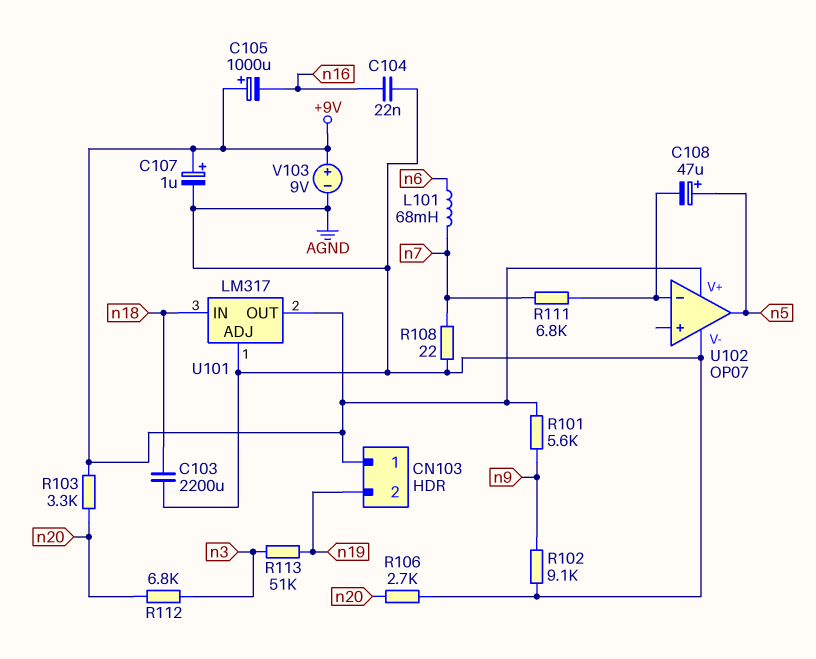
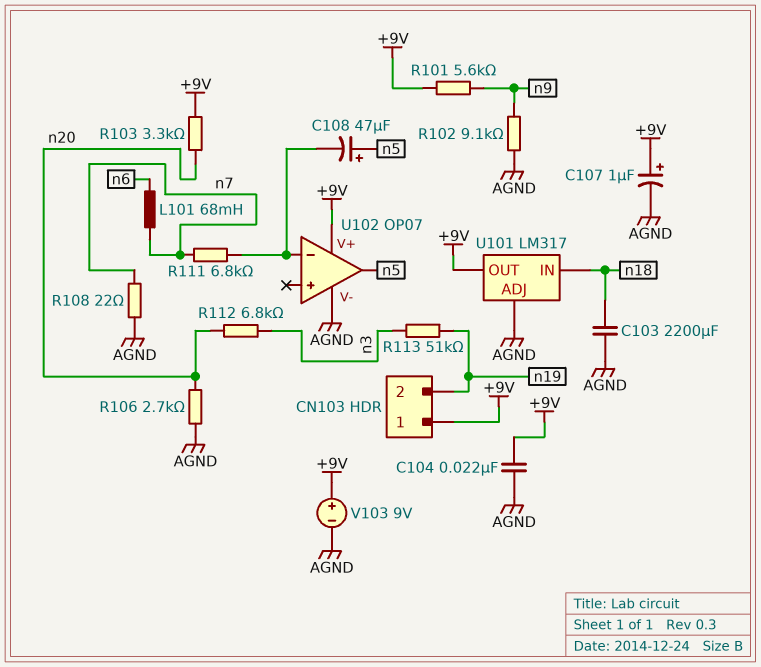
C104: 22nF (AGND, n16) -> 22nF (+9V, AGND)
C105: 1000uF (plus +9V, minus n16) -> none

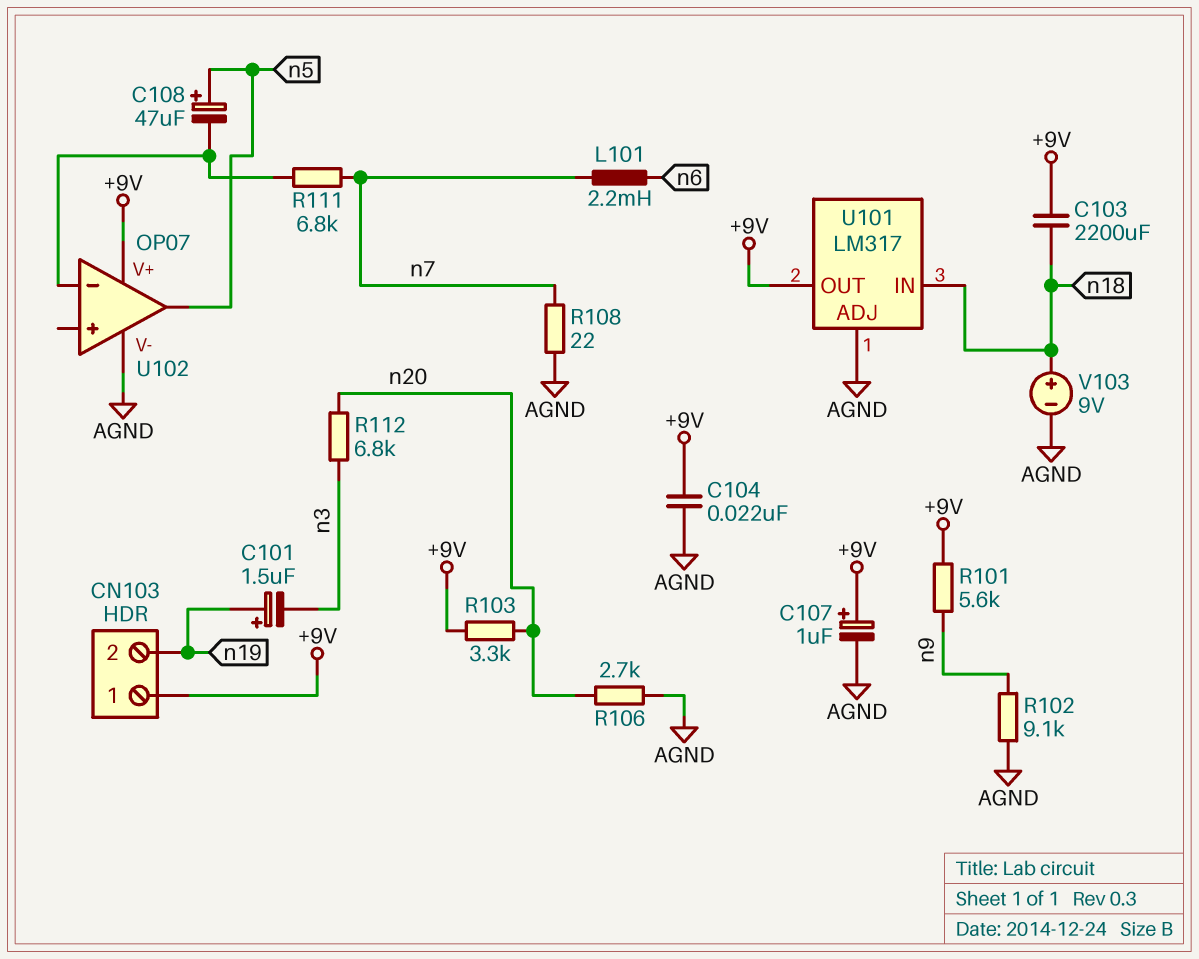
C101: none -> 1.5uF (plus n19, minus n3)
C103: 2200uF (AGND, n18) -> 2200uF (+9V, n18)
L101: 68mH (n6, n7) -> 2.2mH (n6, n7)
R113: 51k (n3, n19) -> none
V103: 9V (plus +9V, minus AGND) -> 9V (plus n18, minus AGND)

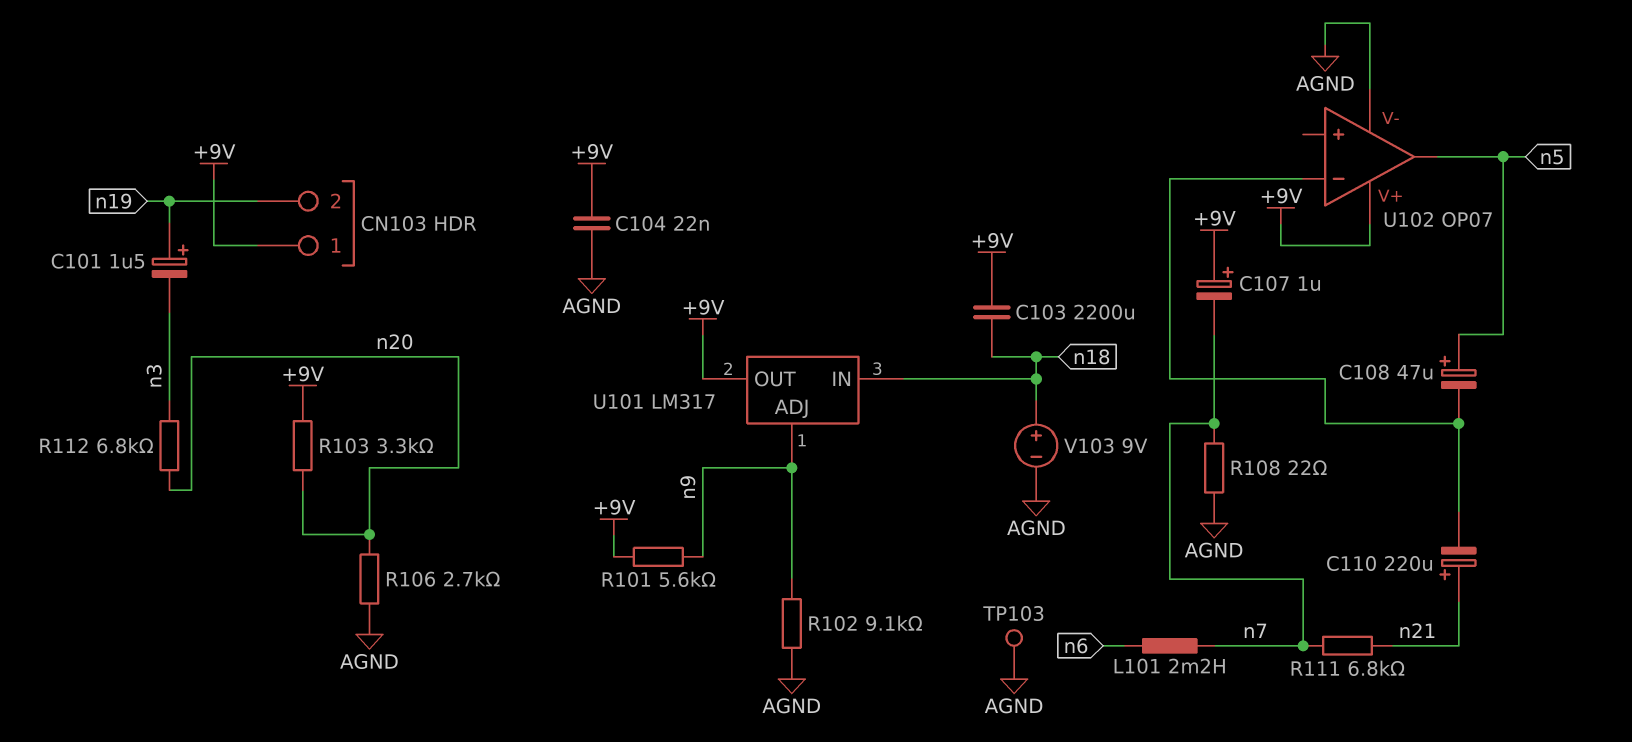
C107: 1uF (plus +9V, minus AGND) -> 1uF (plus +9V, minus n7)
C110: none -> 220uF (plus n21, minus U102/in-)
R111: 6.8k (U102/in-, n7) -> 6.8k (n7, n21)
TP103: none -> test point (AGND)
U101 pin ADJ: AGND -> n9

